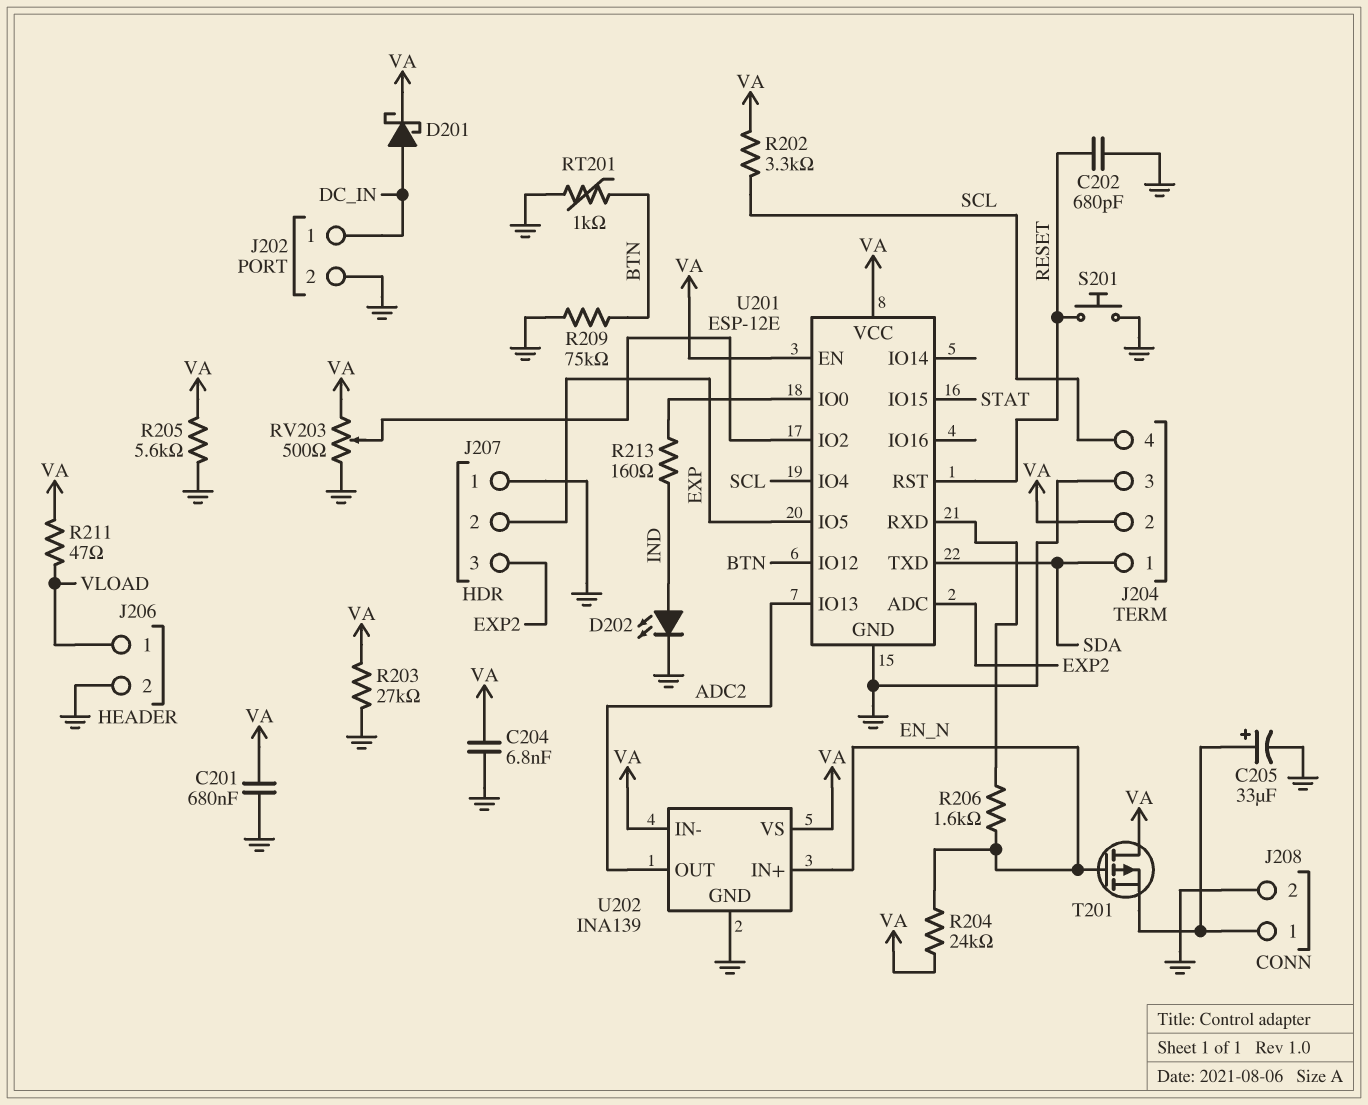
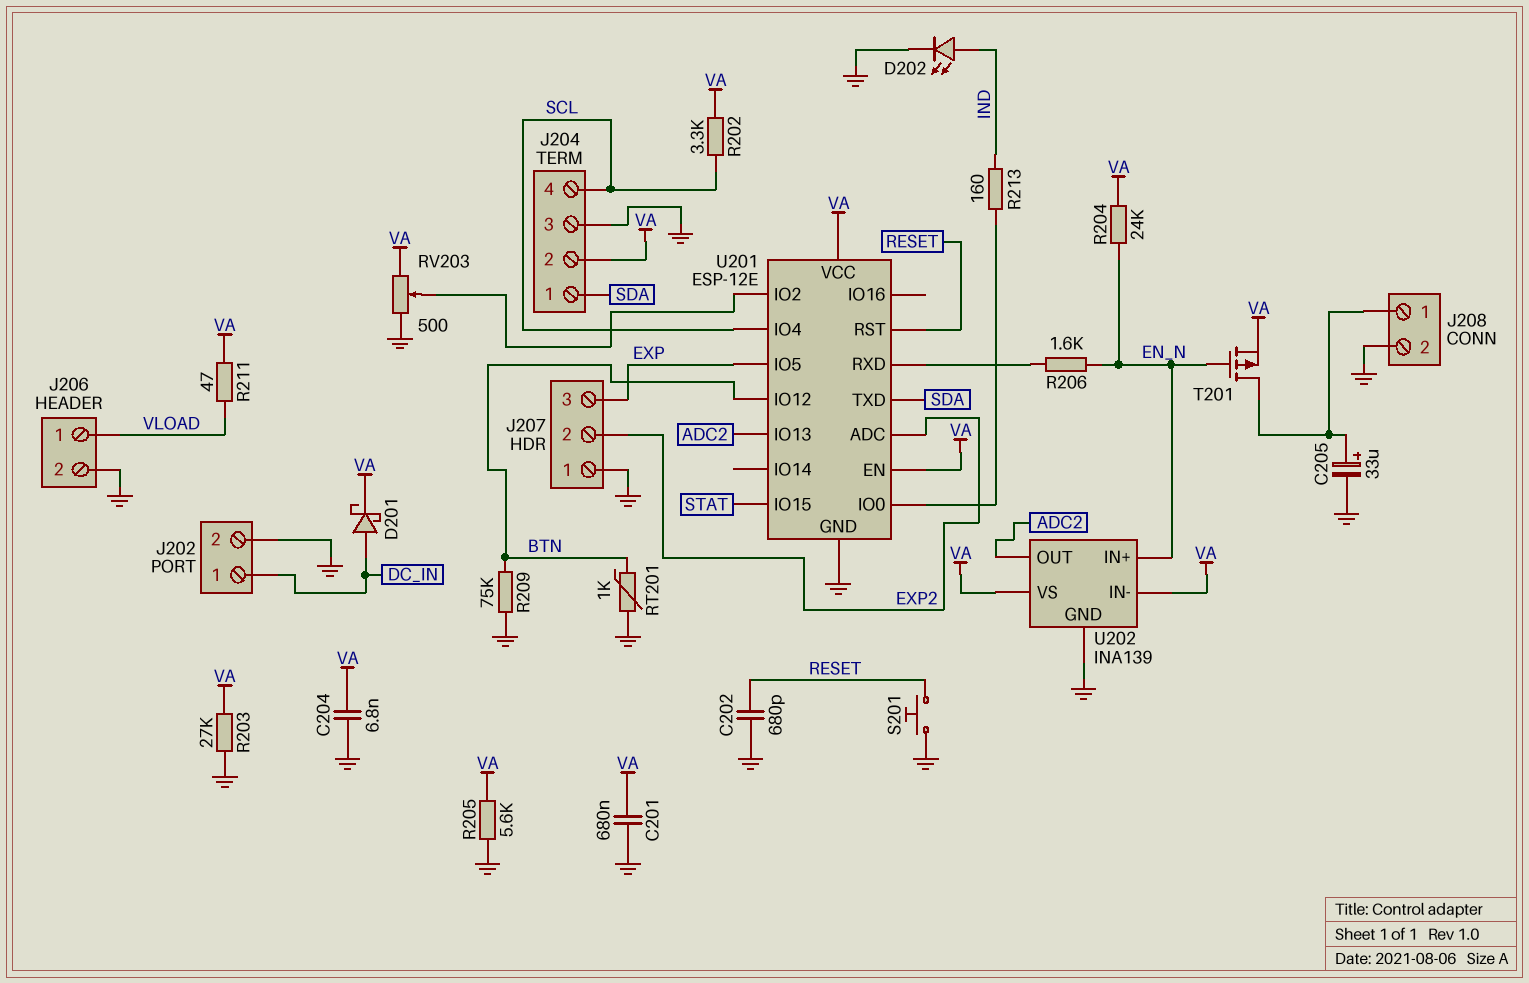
J207 pin 2: EXP -> EXP2
J207 pin 3: EXP2 -> EXP
T201: PMOS (G EN_N, D VA, S J208/1) -> PMOS (G EN_N, D J208/1, S VA)

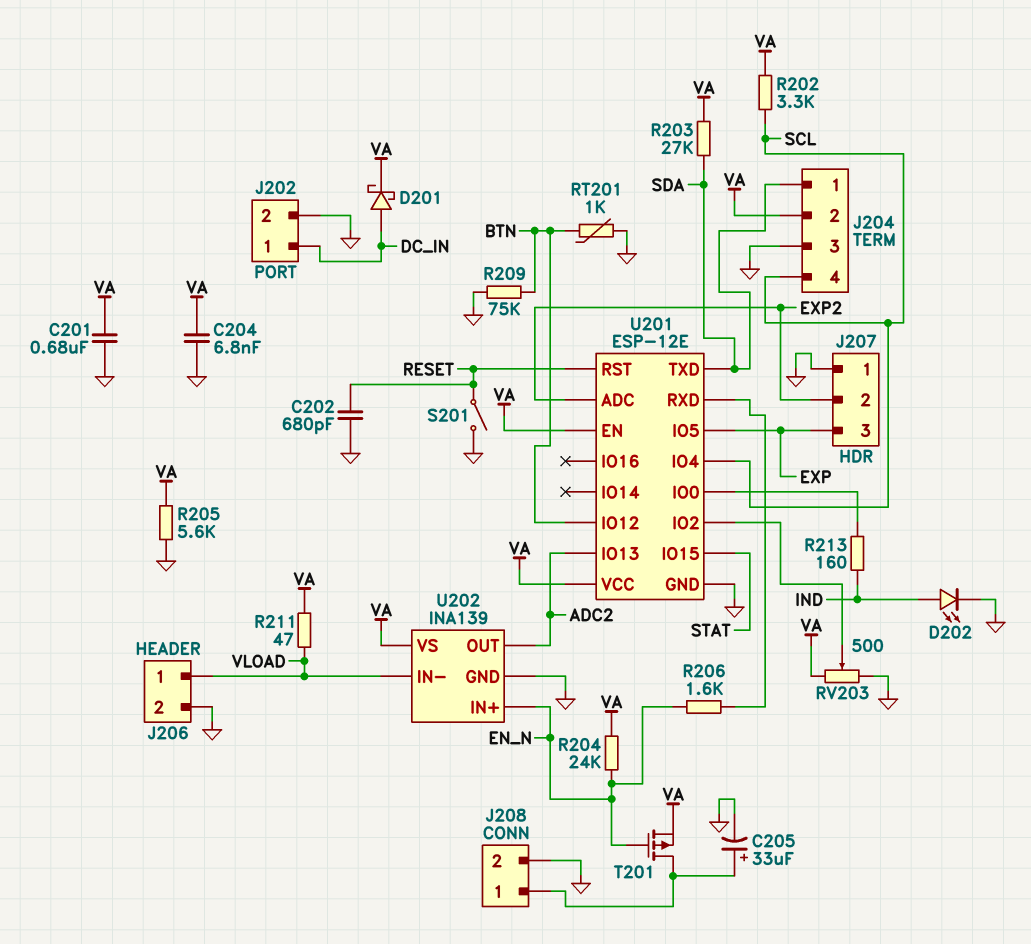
R203: 27k (GND, VA) -> 27k (SDA, VA)
S201: button (GND, RESET) -> switch (GND, RESET)
U202 pin IN-: VA -> VLOAD

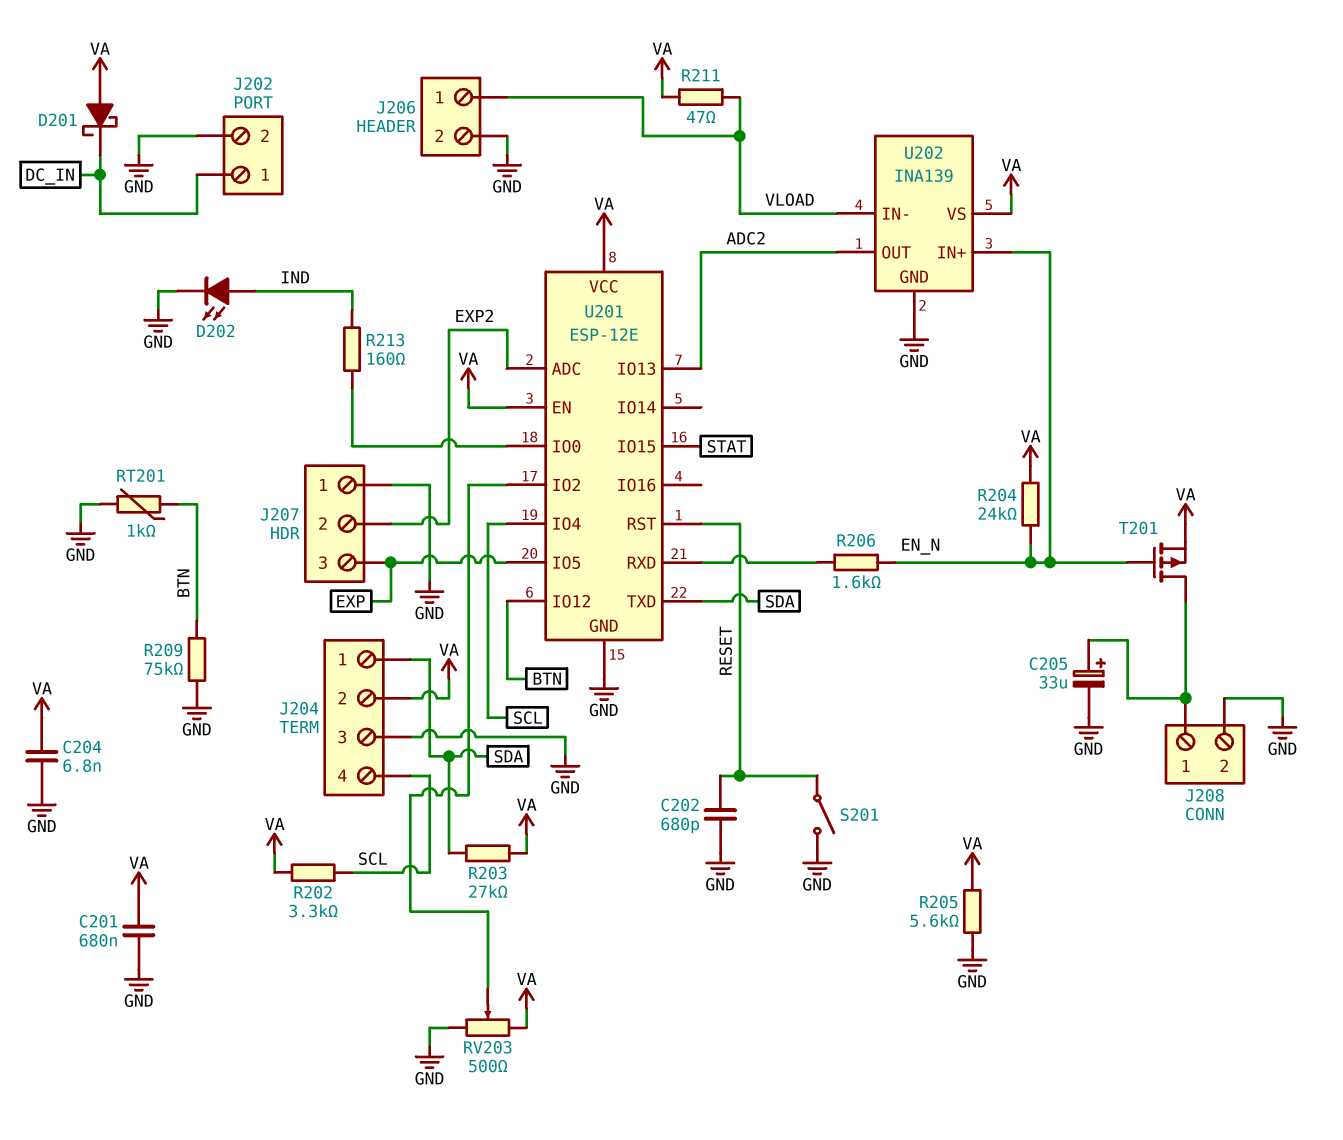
D201: schottky (A DC_IN, K VA) -> schottky (A VA, K DC_IN)

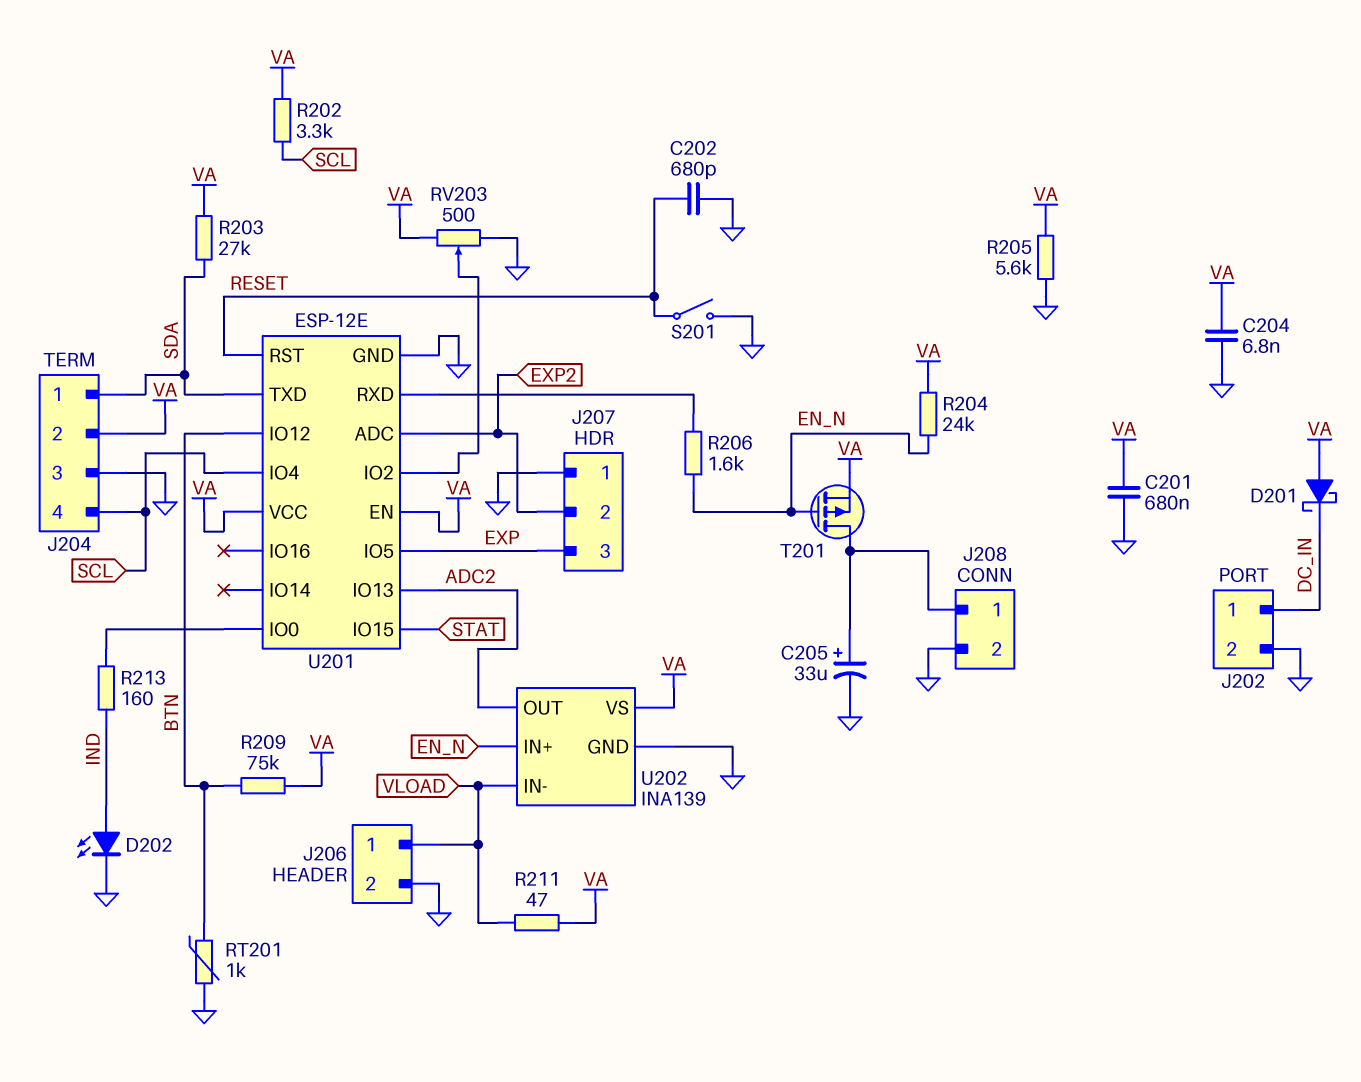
R209: 75k (BTN, GND) -> 75k (BTN, VA)

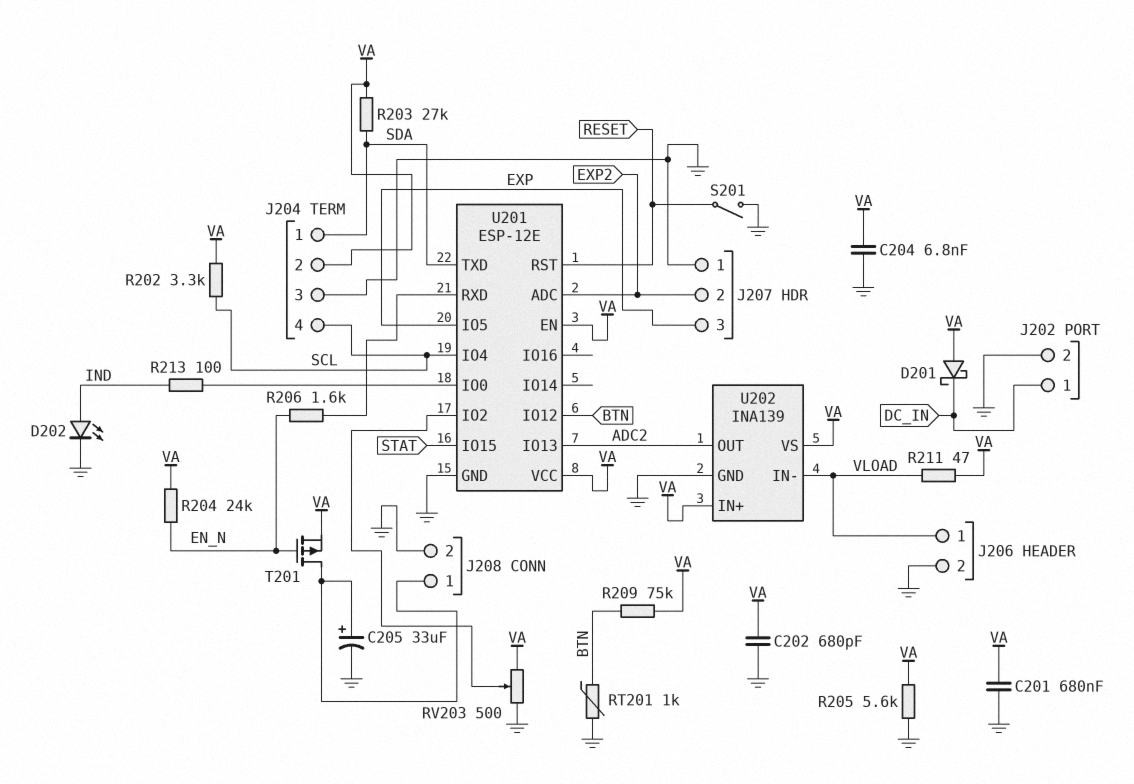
C202: 680pF (GND, RESET) -> 680pF (GND, VA)
R213: 160 (IND, U201/IO0) -> 100 (IND, U201/IO0)
U202 pin IN+: EN_N -> VA

